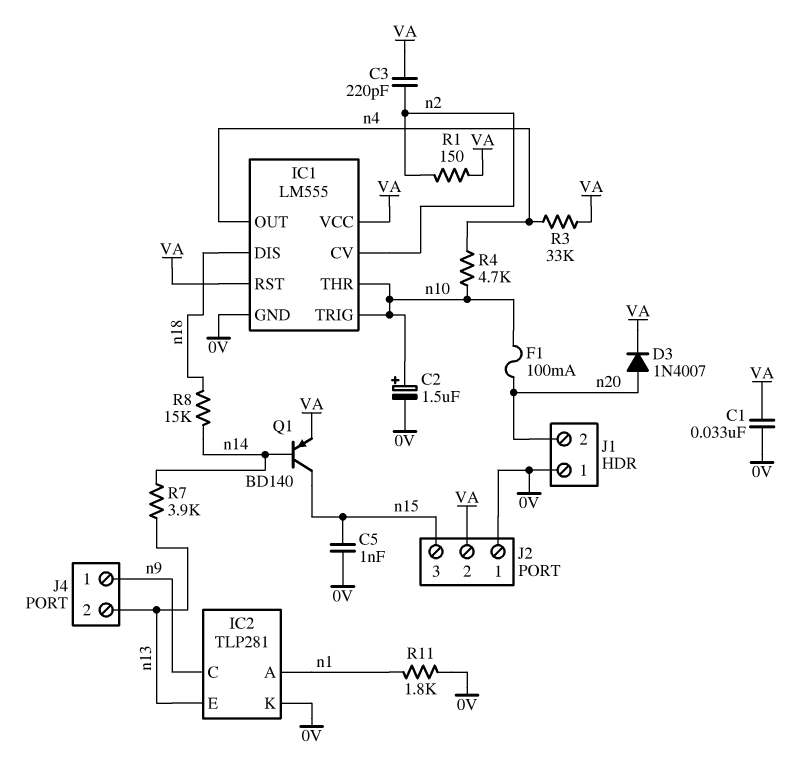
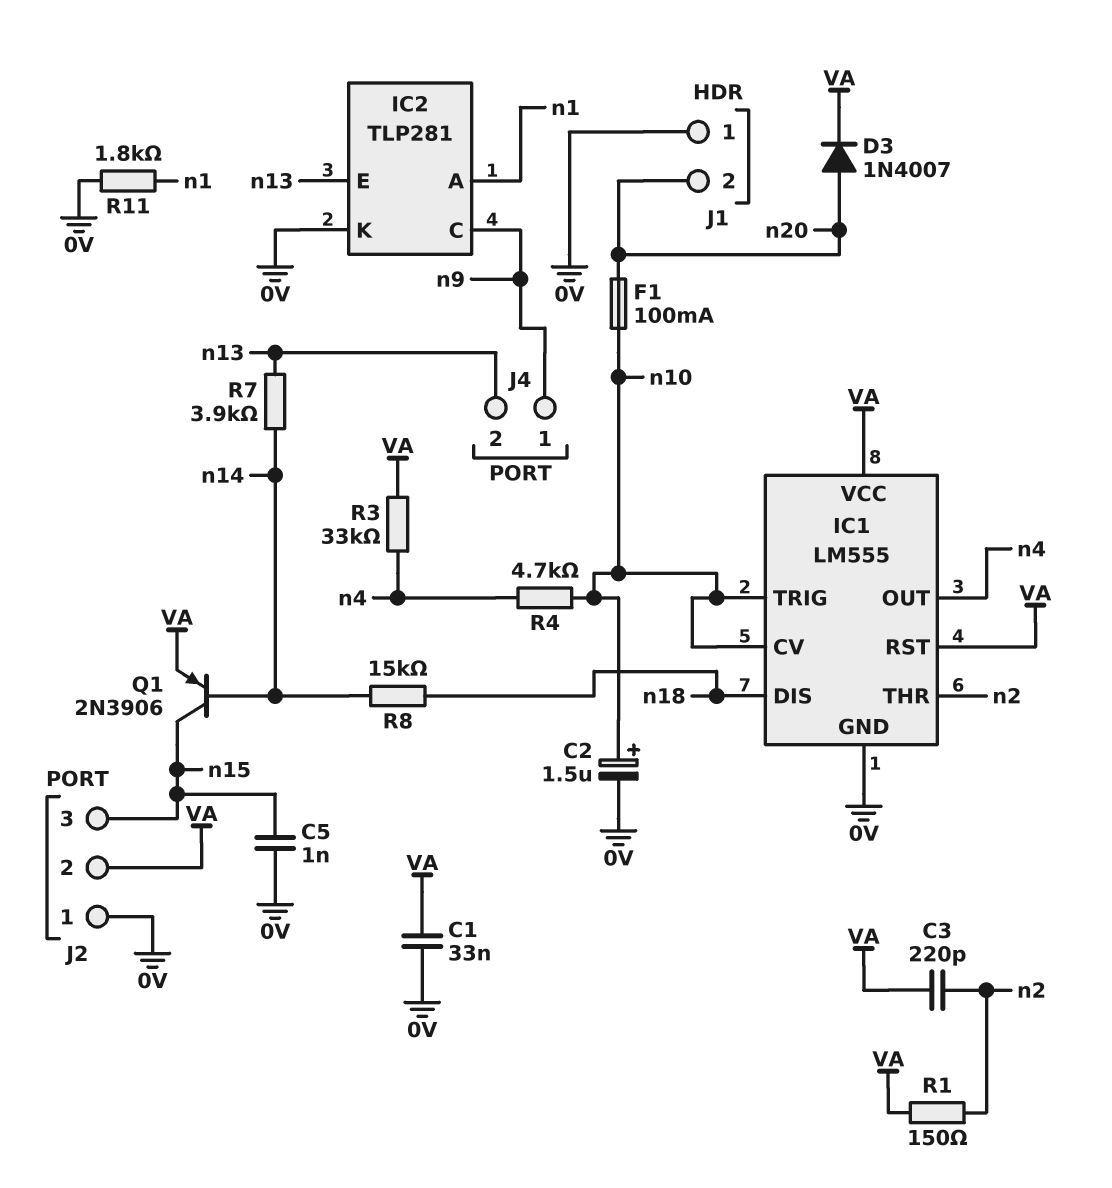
IC1 pin CV: n2 -> n10
IC1 pin THR: n10 -> n2
Q1: PNP BD140 (B n14, C n15, E VA) -> PNP 2N3906 (B n14, C n15, E VA)

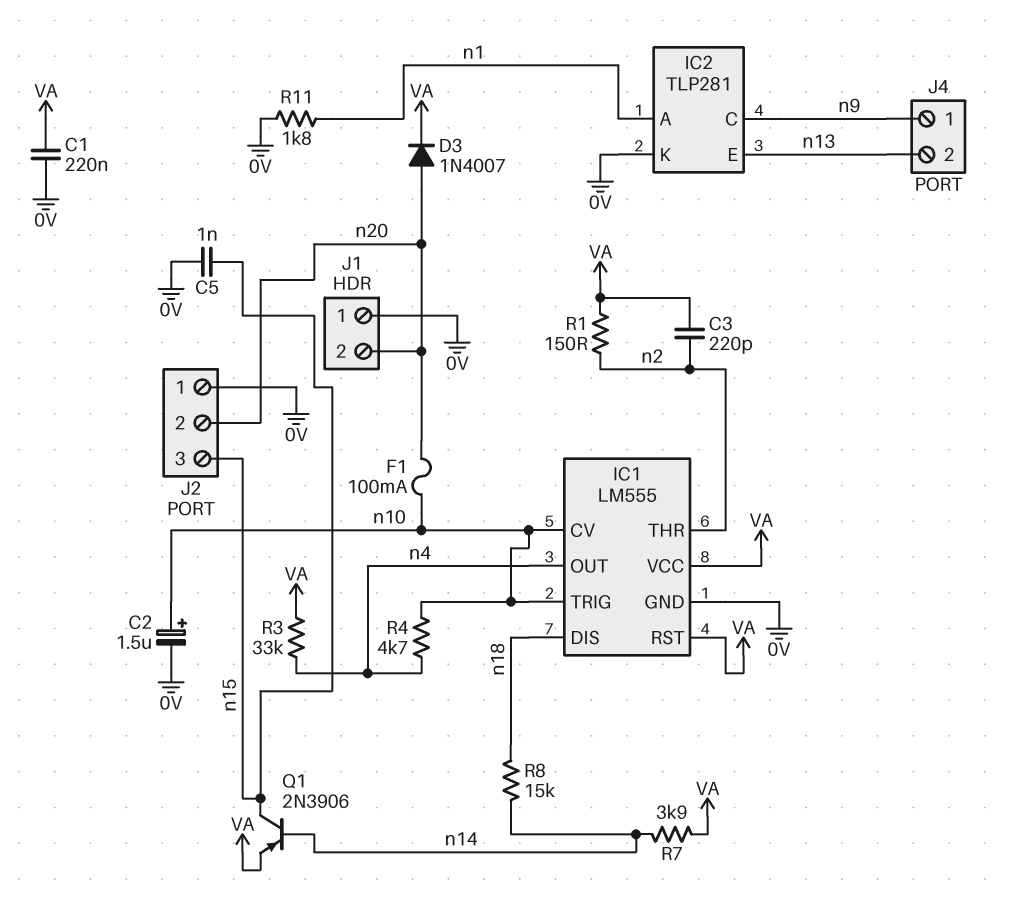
C1: 33nF (0V, VA) -> 220nF (0V, VA)
J2 pin 2: VA -> n20
R7: 3.9k (n13, n14) -> 3.9k (VA, n14)

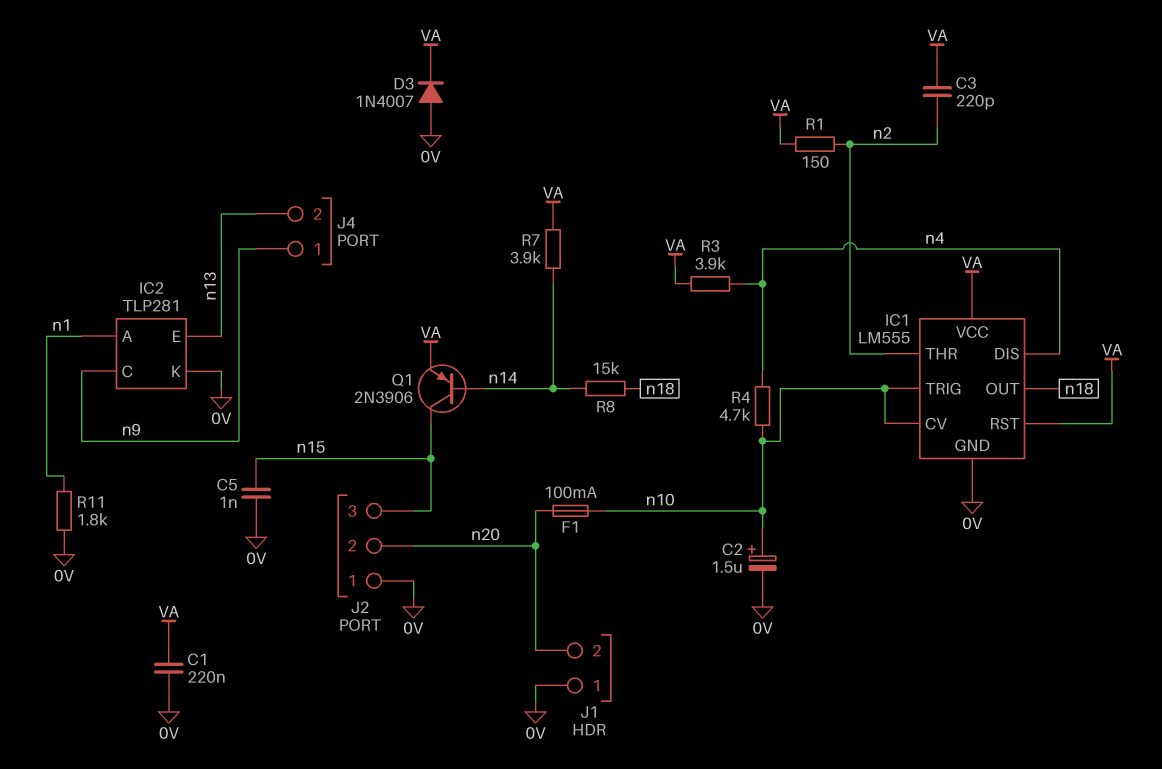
D3: diode 1N4007 (A n20, K VA) -> diode 1N4007 (A 0V, K VA)
IC1 pin DIS: n18 -> n4
IC1 pin OUT: n4 -> n18
R3: 33k (VA, n4) -> 3.9k (VA, n4)

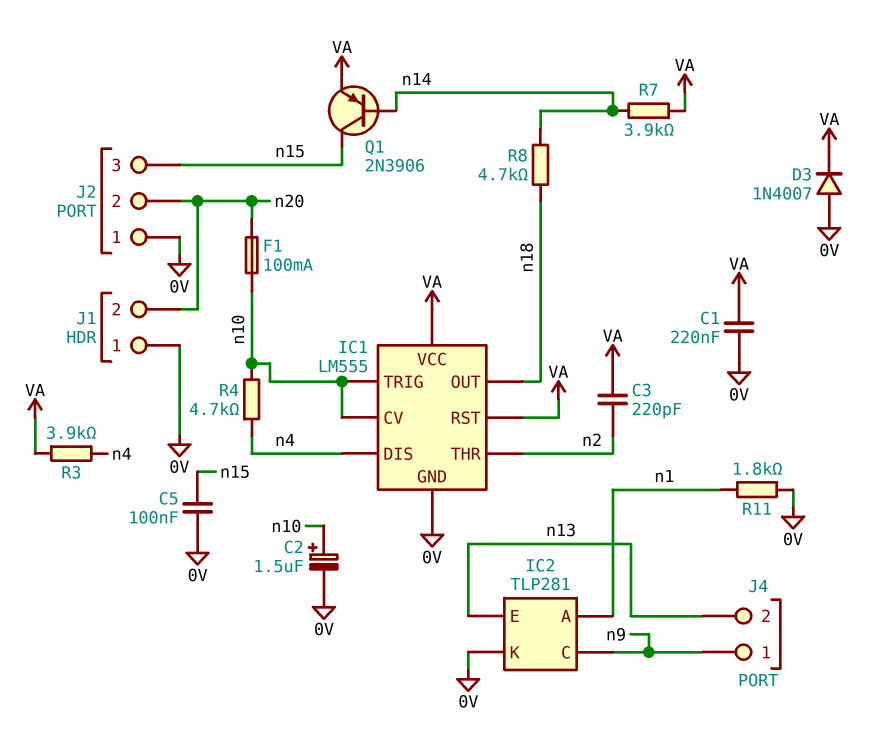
C5: 1nF (0V, n15) -> 100nF (0V, n15)
R1: 150 (VA, n2) -> none
R8: 15k (n14, n18) -> 4.7k (n14, n18)

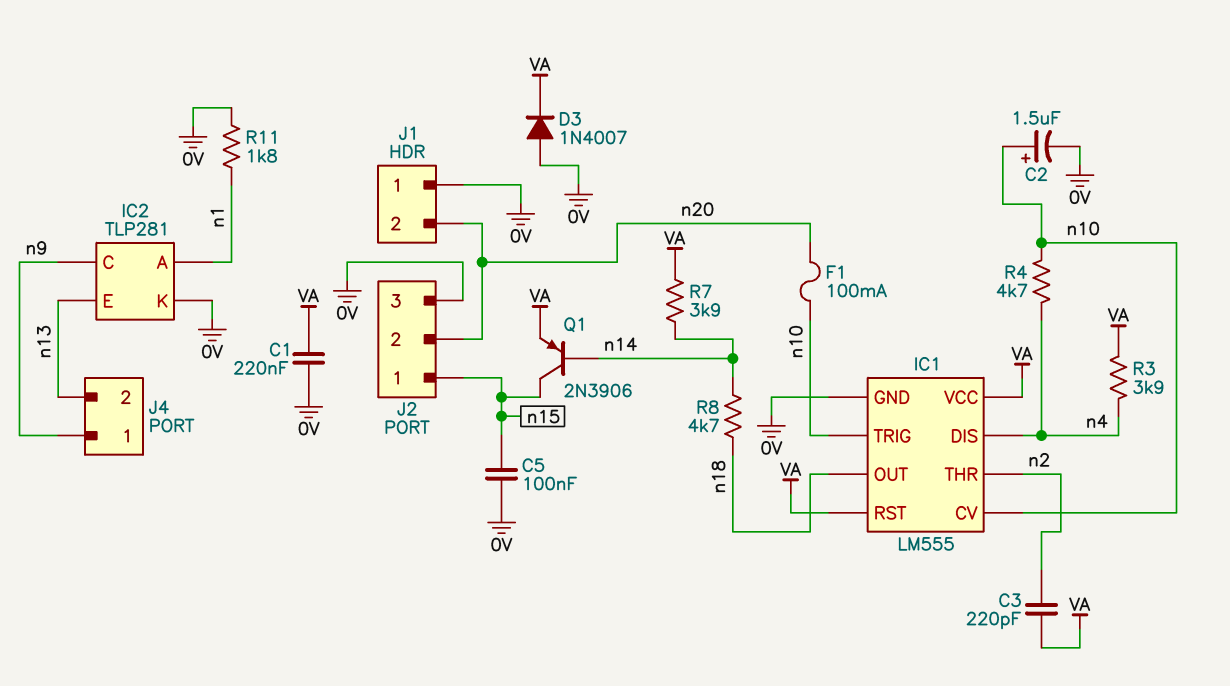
J2 pin 1: 0V -> n15
J2 pin 3: n15 -> 0V

